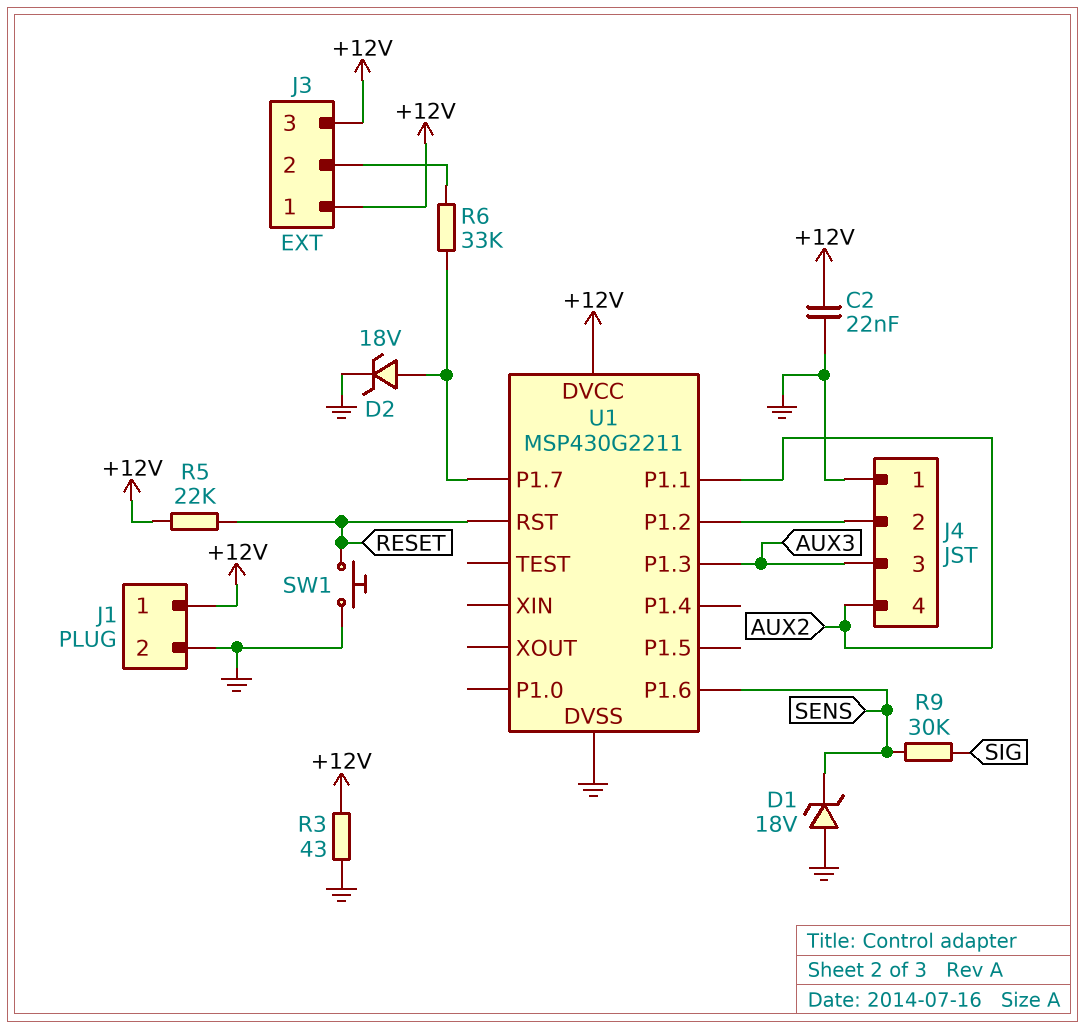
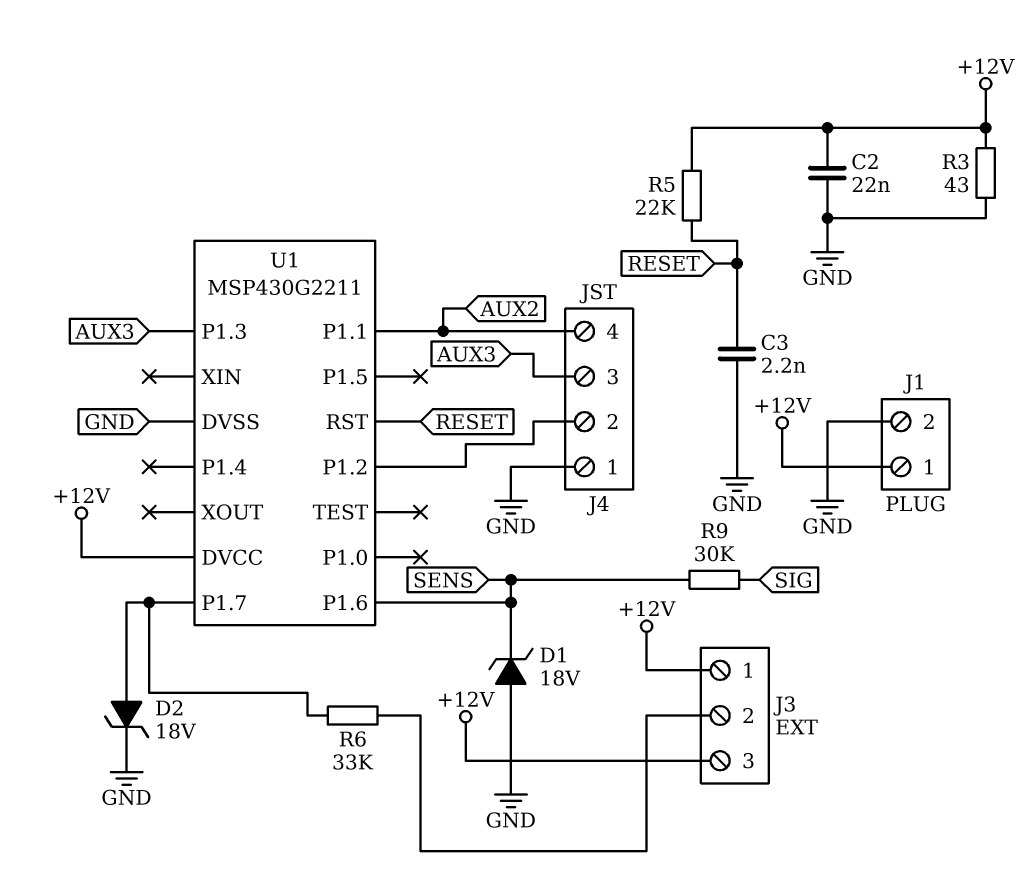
C3: none -> 2.2nF (GND, RESET)
SW1: button (GND, RESET) -> none

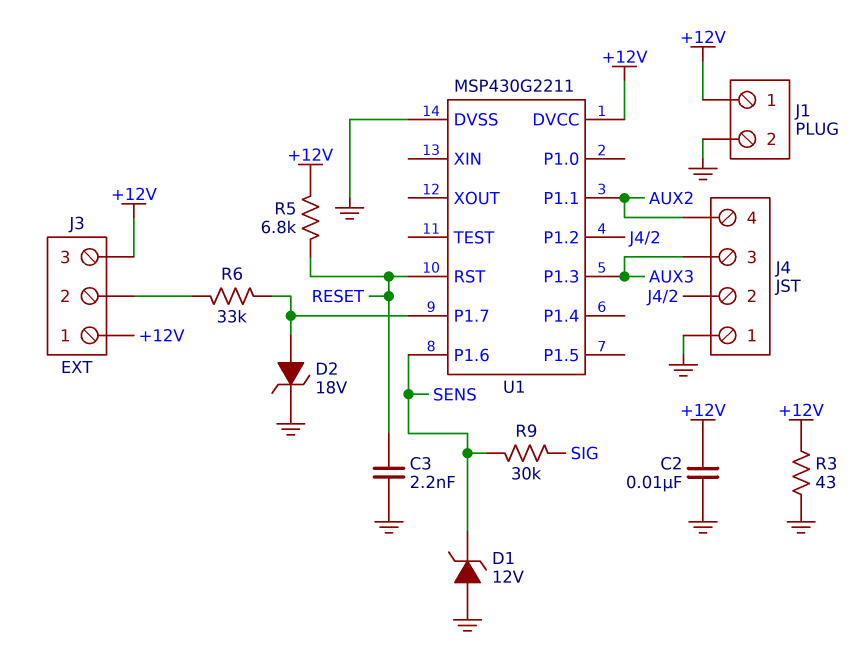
C2: 22nF (+12V, GND) -> 10nF (+12V, GND)
D1: zener 18V (A GND, K SENS) -> zener 12V (A GND, K SENS)
R5: 22k (+12V, RESET) -> 6.8k (+12V, RESET)

